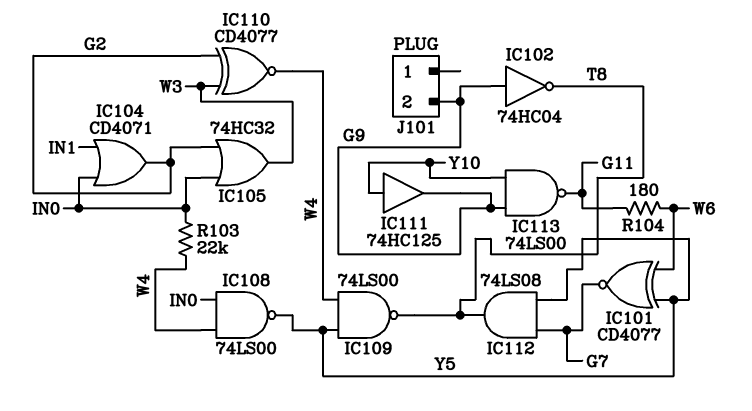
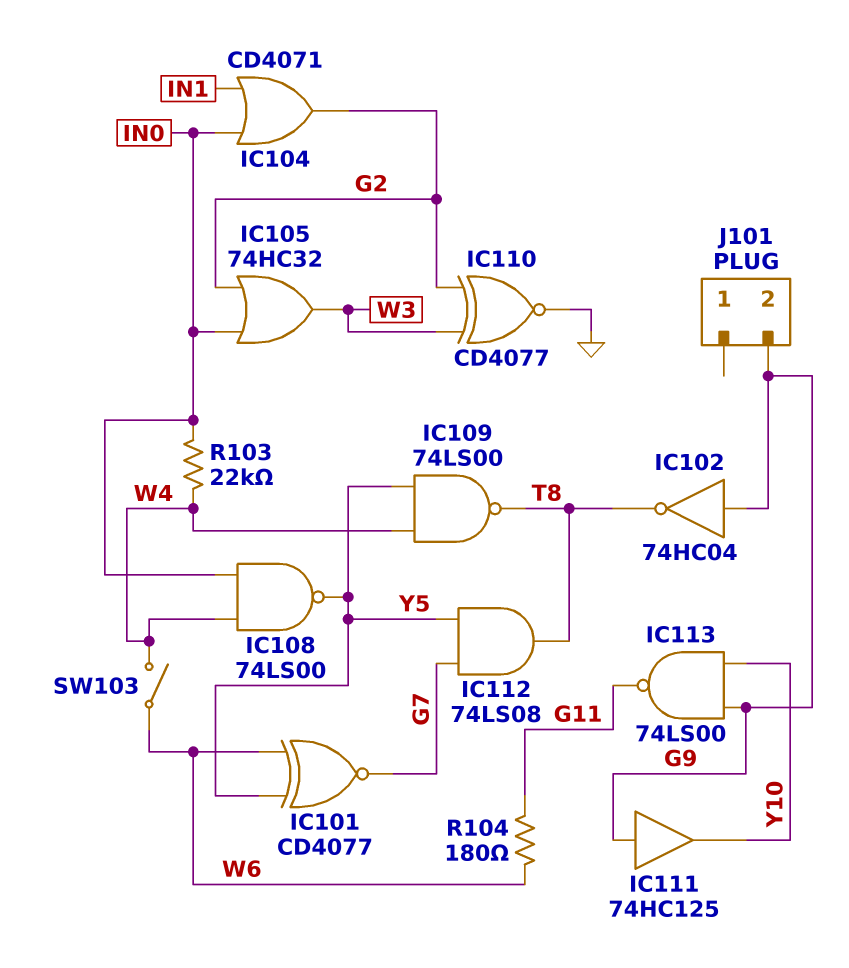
IC110: XNOR CD4077 (in G2, in W3, out W4) -> XNOR CD4077 (in G2, in W3, out GND)
IC111: buffer 74HC125 (in Y10, out G9) -> buffer 74HC125 (in G9, out Y10)
SW103: none -> switch (W4, W6)

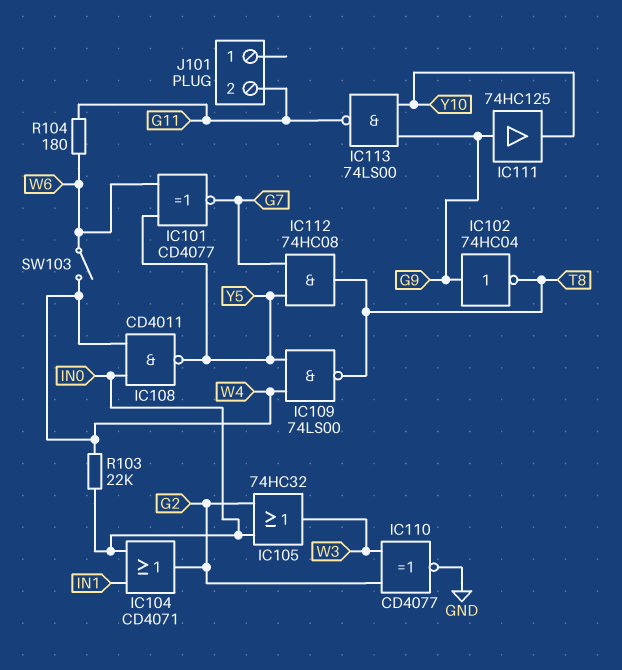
IC108: NAND 74LS00 (in IN0, in W4, out Y5) -> NAND CD4011 (in IN0, in W4, out Y5)
IC112: AND 74LS08 (in G7, in Y5, out T8) -> AND 74HC08 (in G7, in Y5, out T8)
J101 pin 2: G9 -> G11

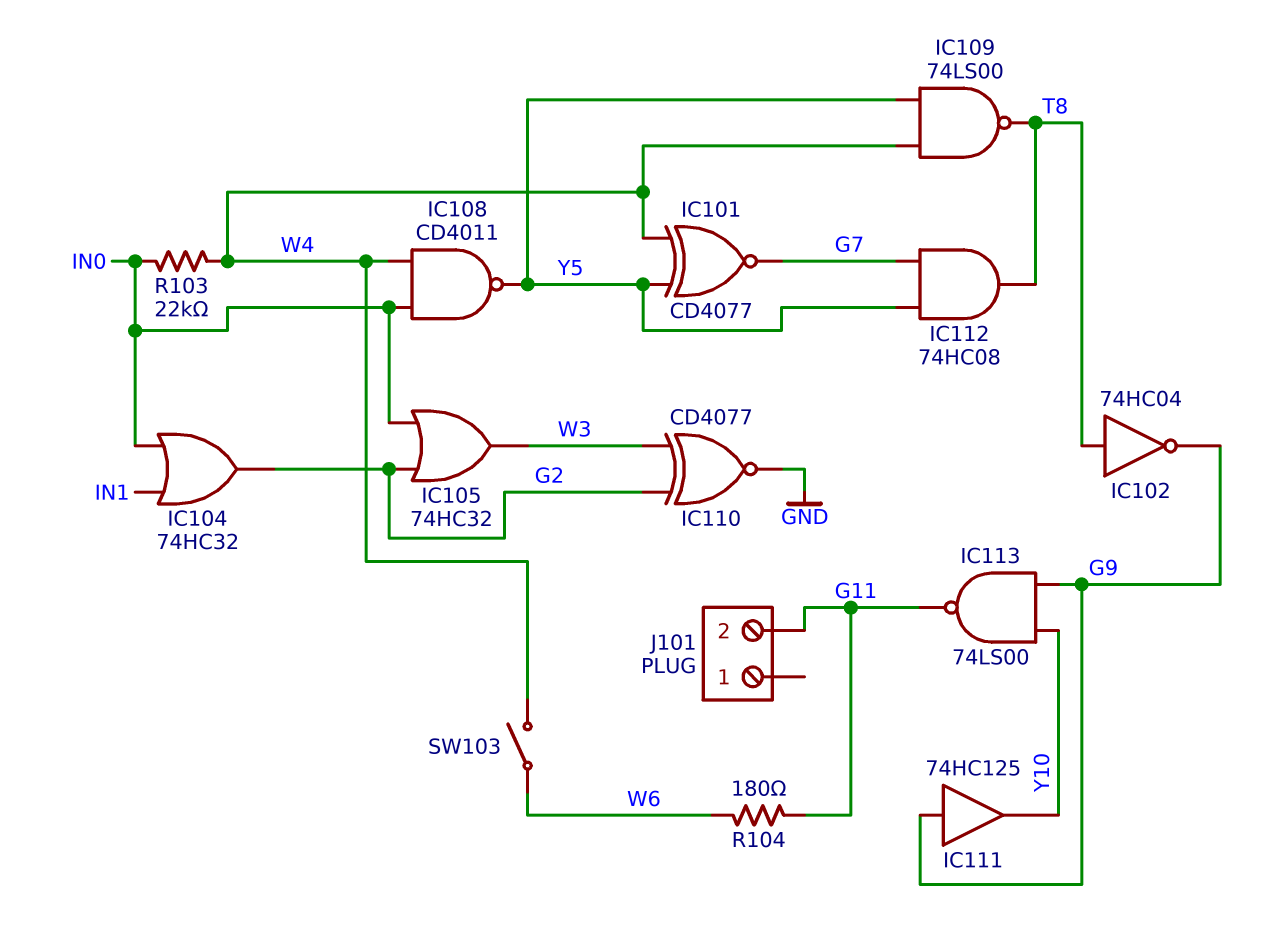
IC101: XNOR CD4077 (in W6, in Y5, out G7) -> XNOR CD4077 (in W4, in Y5, out G7)
IC102: NOT 74HC04 (in G9, out T8) -> NOT 74HC04 (in T8, out G9)
IC104: OR CD4071 (in IN0, in IN1, out G2) -> OR 74HC32 (in IN0, in IN1, out G2)

